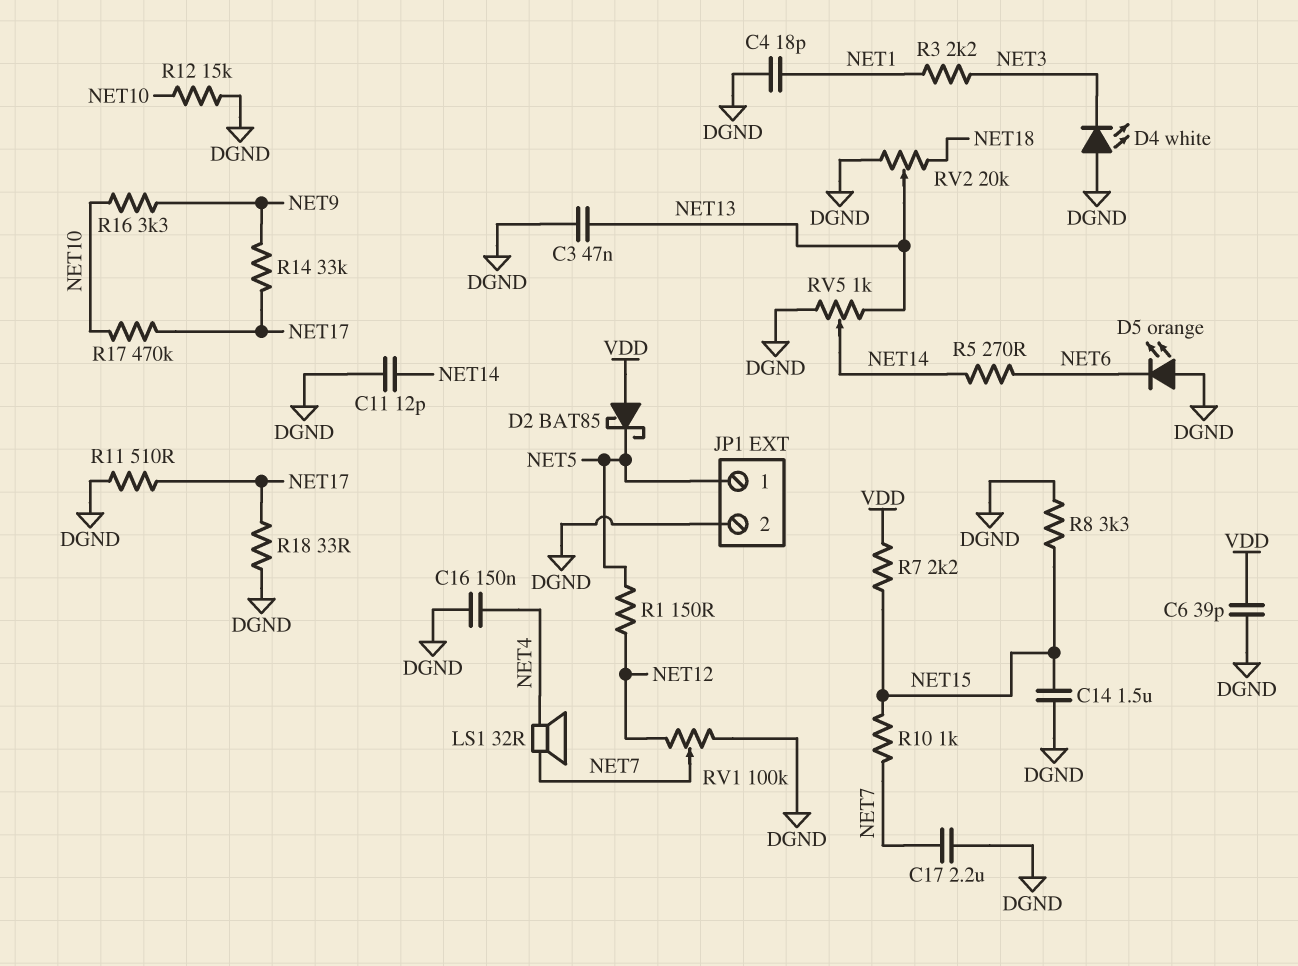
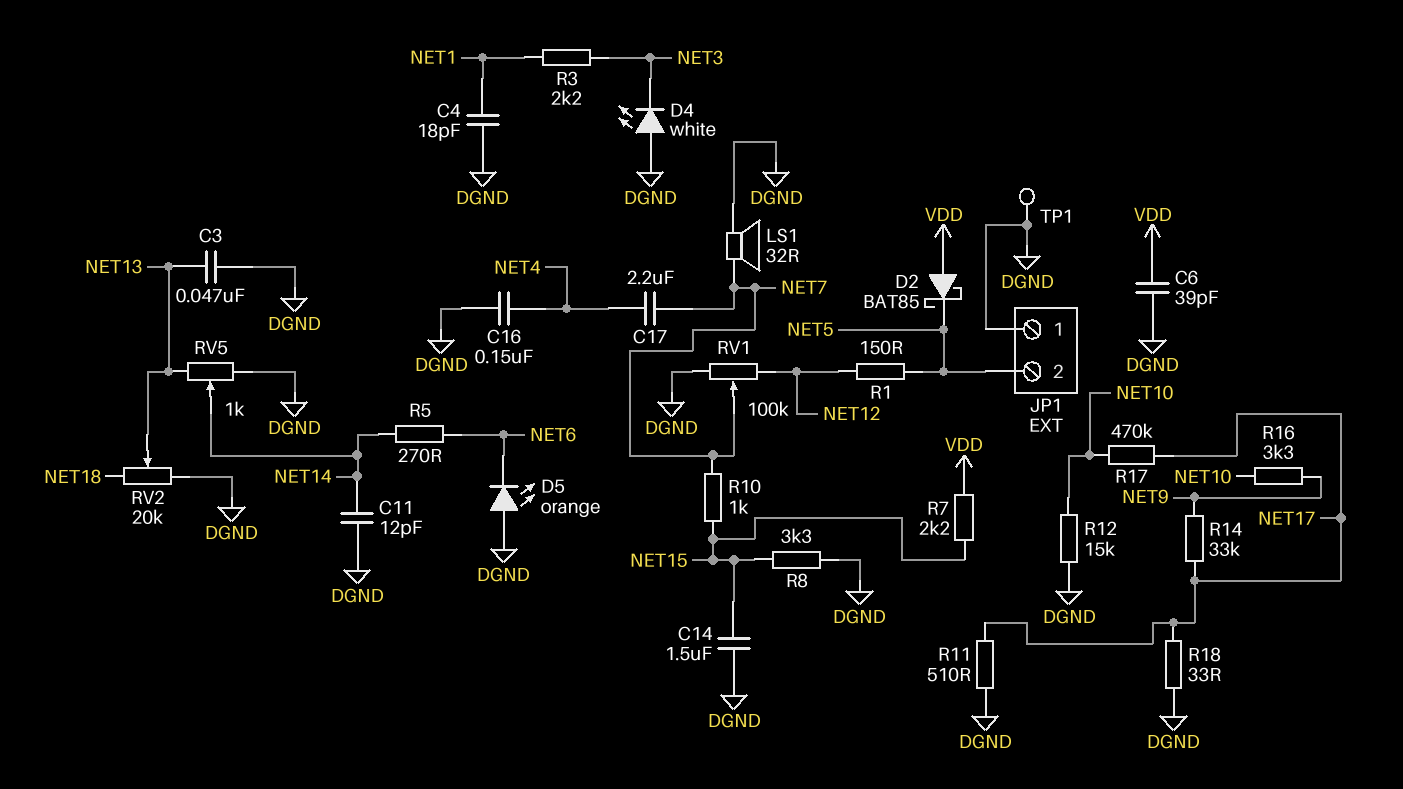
C17: 2.2uF (DGND, NET7) -> 2.2uF (NET4, NET7)
JP1 pin 1: NET5 -> DGND
JP1 pin 2: DGND -> NET5
LS1: speaker 32R (NET4, NET7) -> speaker 32R (DGND, NET7)
TP1: none -> test point (DGND)

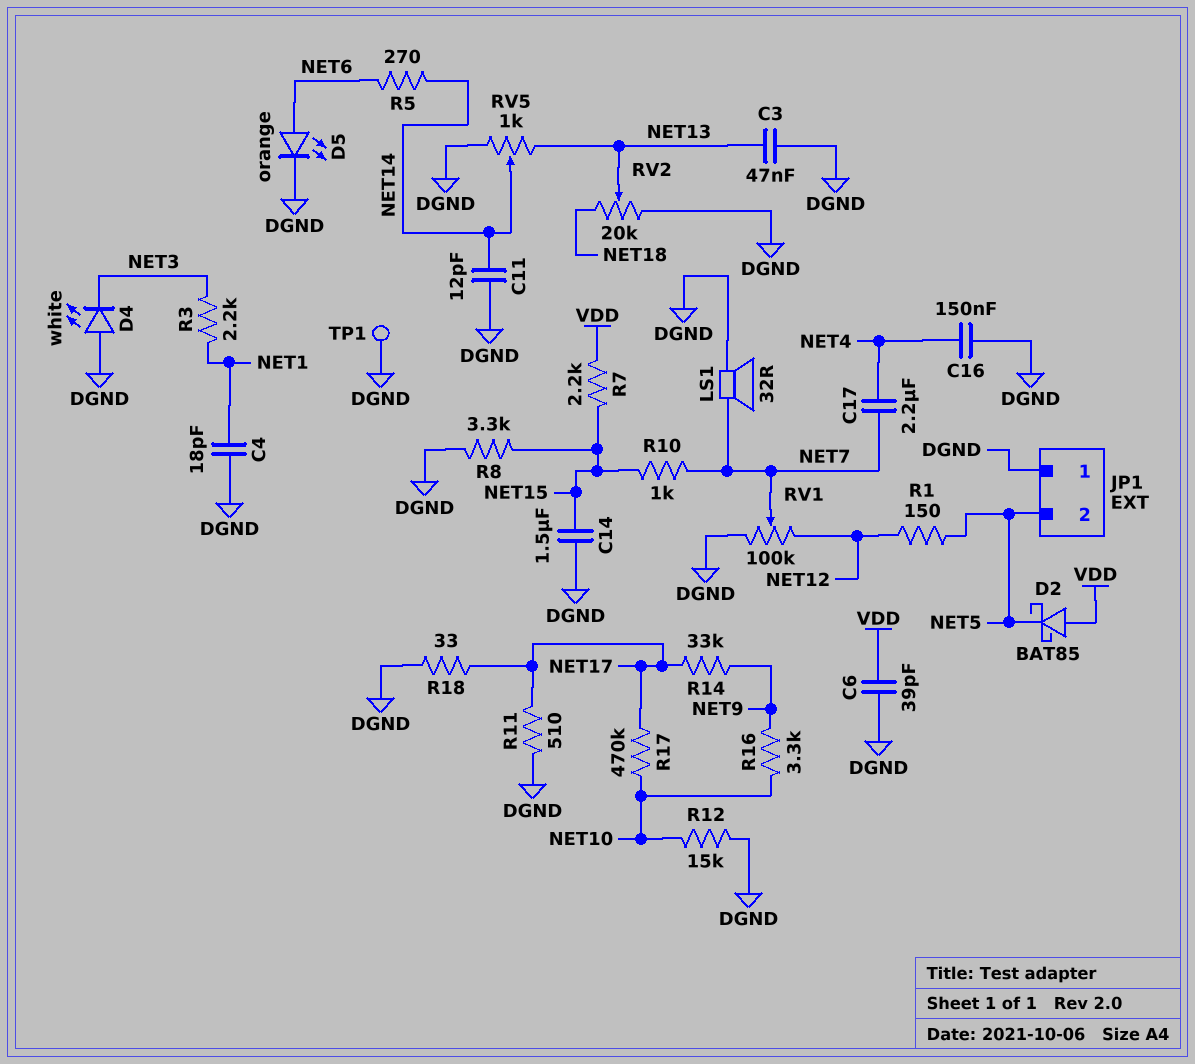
D5: LED orange (A DGND, K NET6) -> LED orange (A NET6, K DGND)

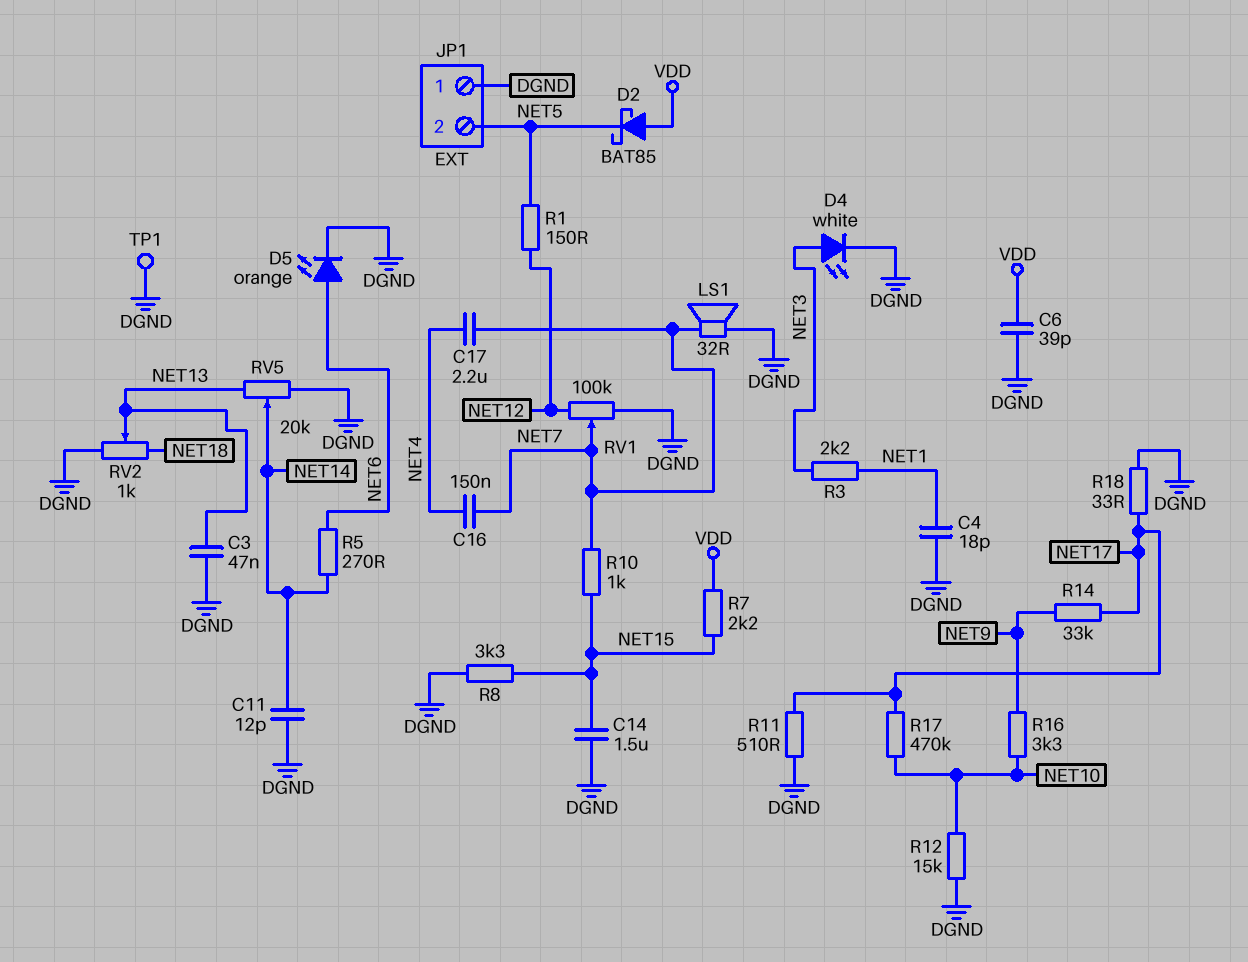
C16: 150nF (DGND, NET4) -> 150nF (NET4, NET7)
D4: LED white (A DGND, K NET3) -> LED white (A NET3, K DGND)
RV2: 20k (DGND, NET18, wiper NET13) -> 1k (DGND, NET18, wiper NET13)
RV5: 1k (DGND, NET13, wiper NET14) -> 20k (DGND, NET13, wiper NET14)

